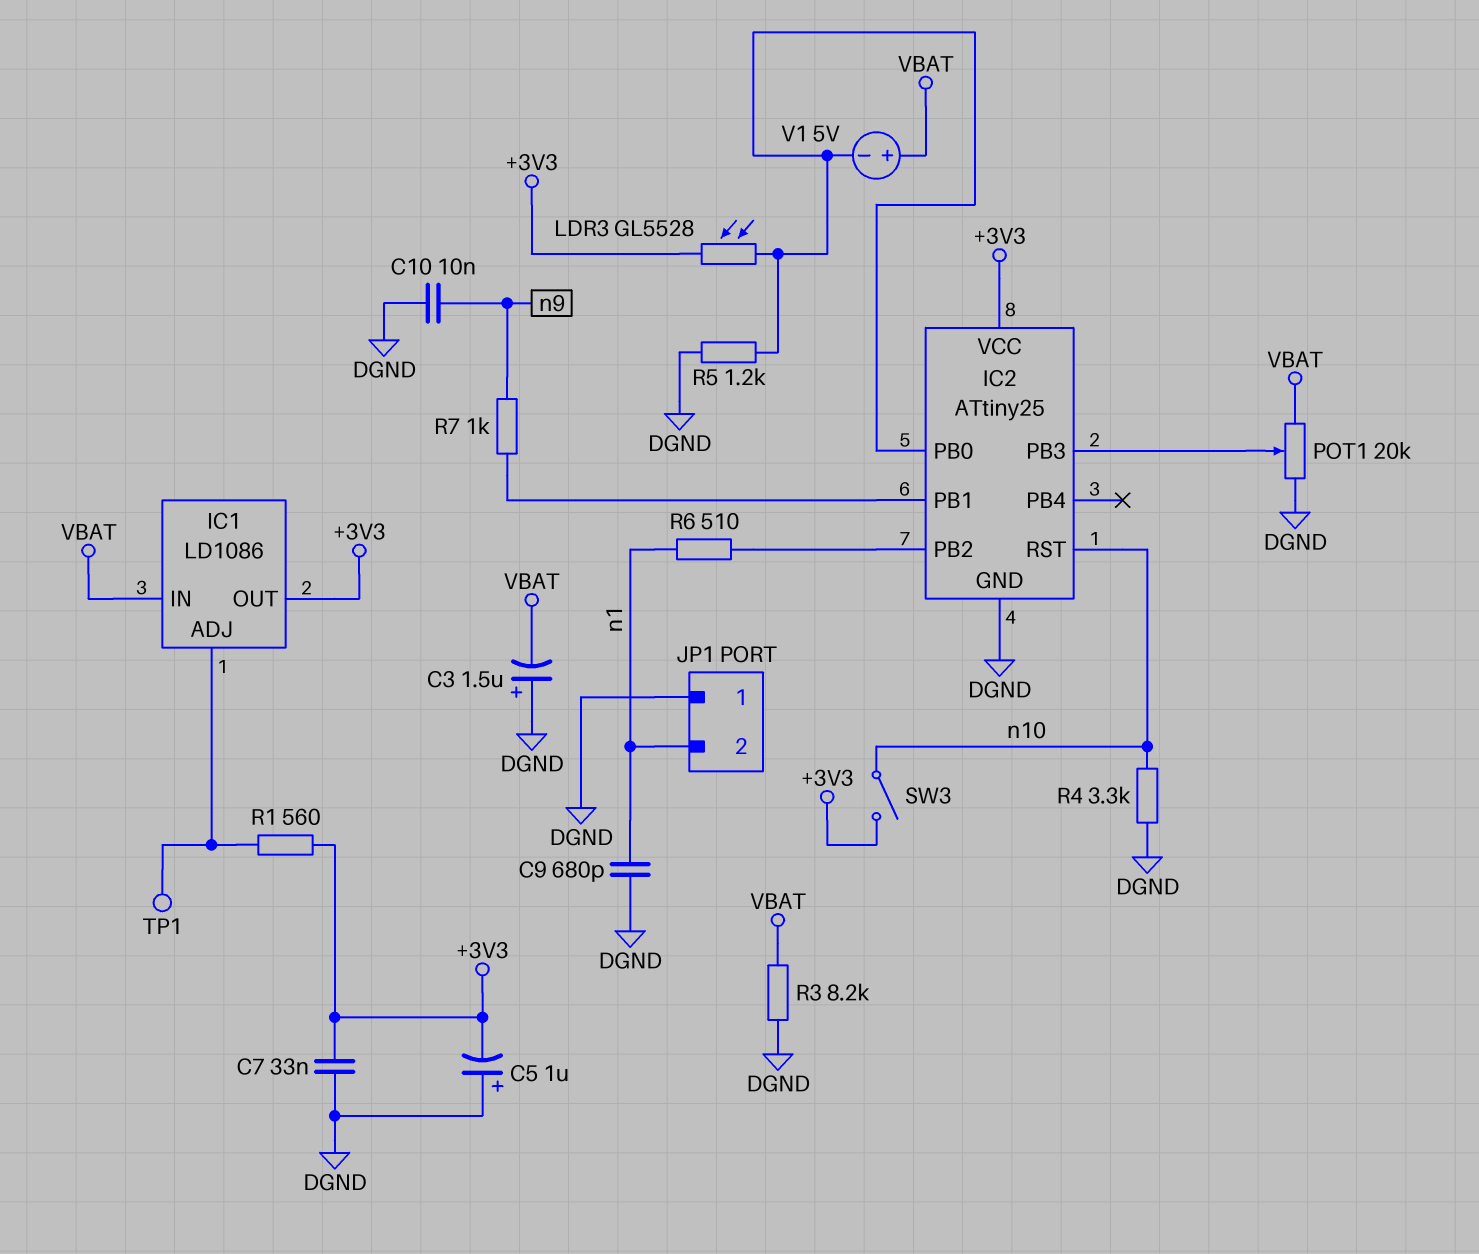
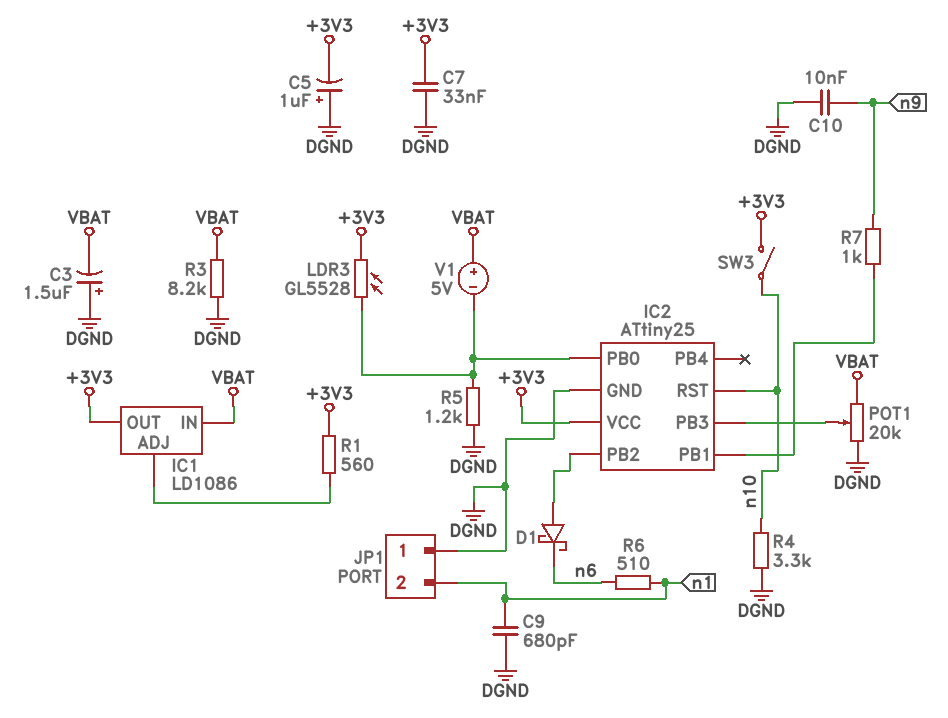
D1: none -> schottky (A IC2/PB2, K n6)
R6: 510 (IC2/PB2, n1) -> 510 (n1, n6)
TP1: test point (IC1/ADJ) -> none

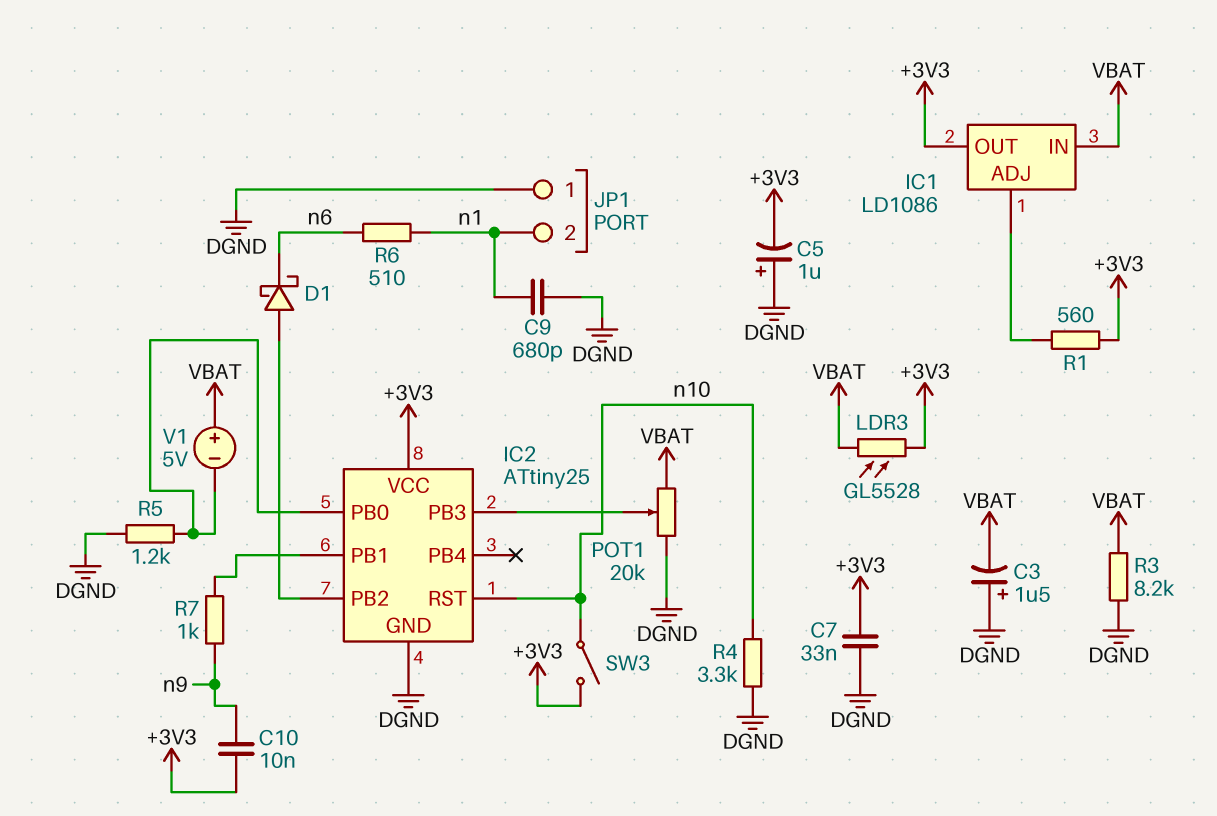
C10: 10nF (DGND, n9) -> 10nF (+3V3, n9)
LDR3: GL5528 (+3V3, IC2/PB0) -> GL5528 (+3V3, VBAT)

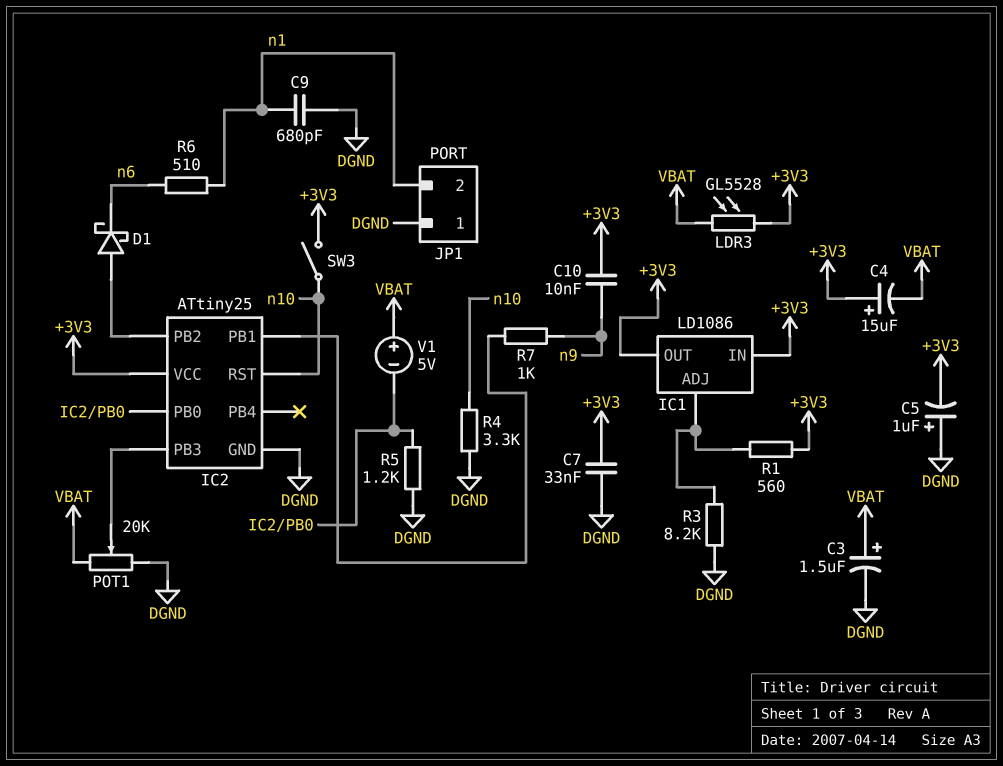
C3: 1.5uF (plus DGND, minus VBAT) -> 1.5uF (plus VBAT, minus DGND)
C4: none -> 15uF (plus +3V3, minus VBAT)
IC1 pin IN: VBAT -> +3V3
R3: 8.2k (DGND, VBAT) -> 8.2k (DGND, IC1/ADJ)

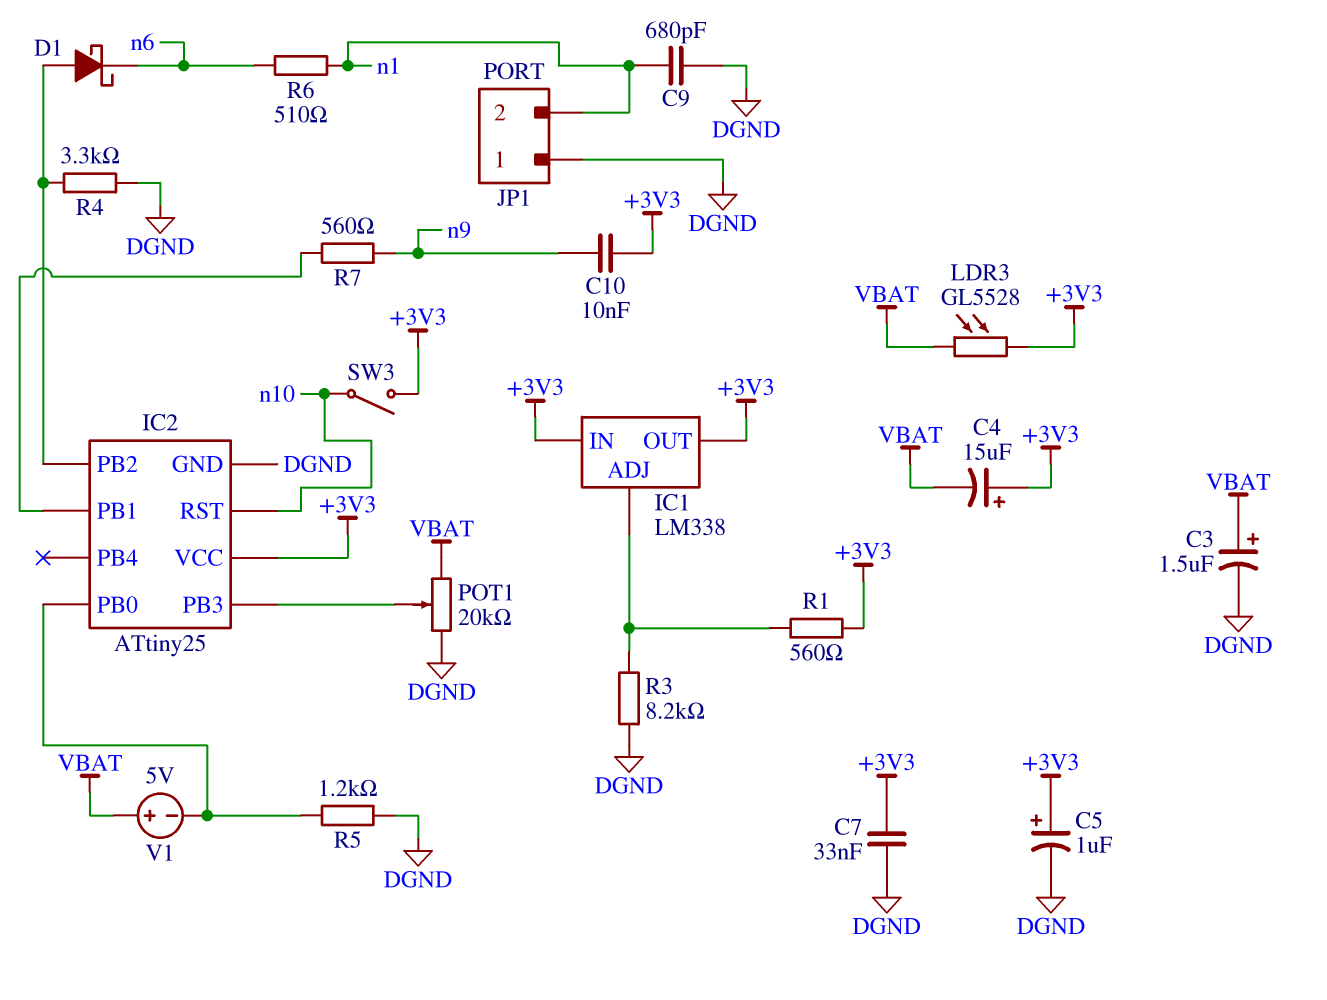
C5: 1uF (plus DGND, minus +3V3) -> 1uF (plus +3V3, minus DGND)
IC1: LD1086 -> LM338
R4: 3.3k (DGND, n10) -> 3.3k (DGND, IC2/PB2)
R7: 1k (IC2/PB1, n9) -> 560 (IC2/PB1, n9)

